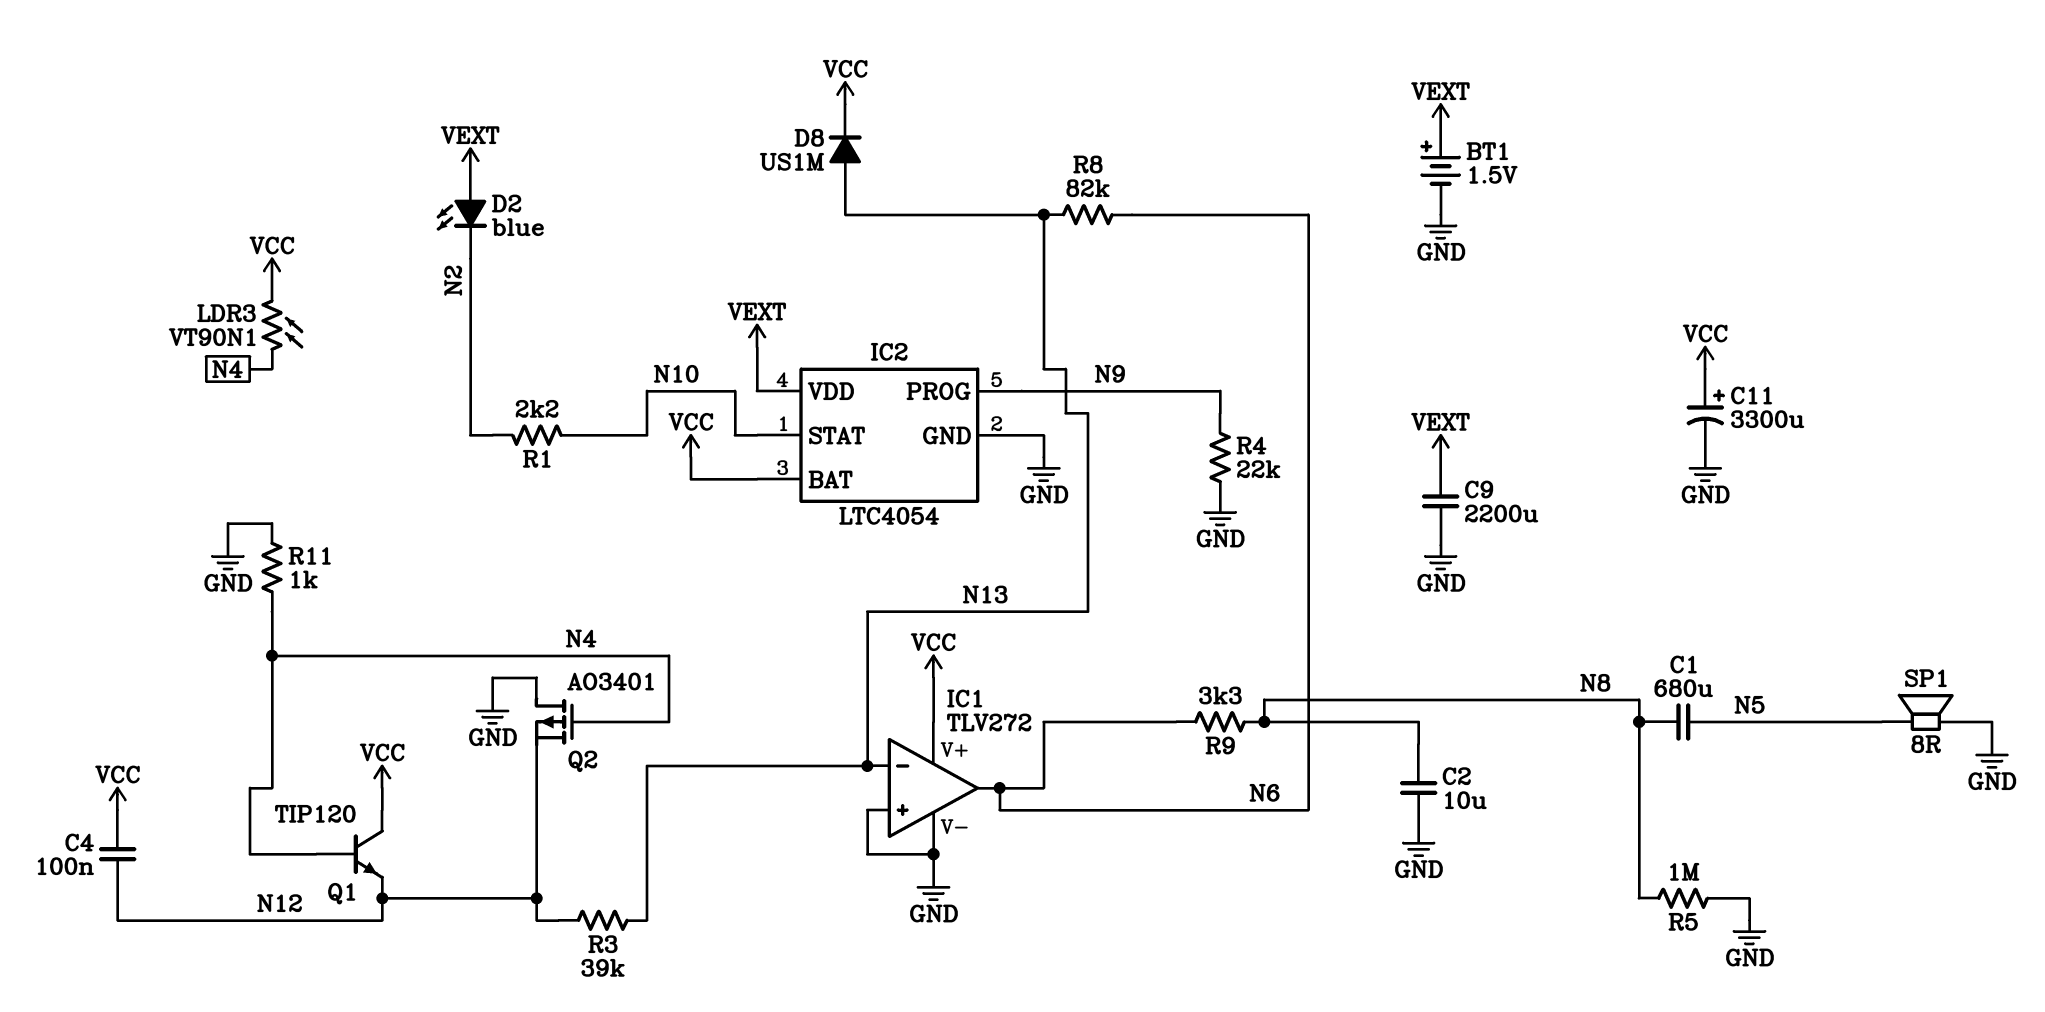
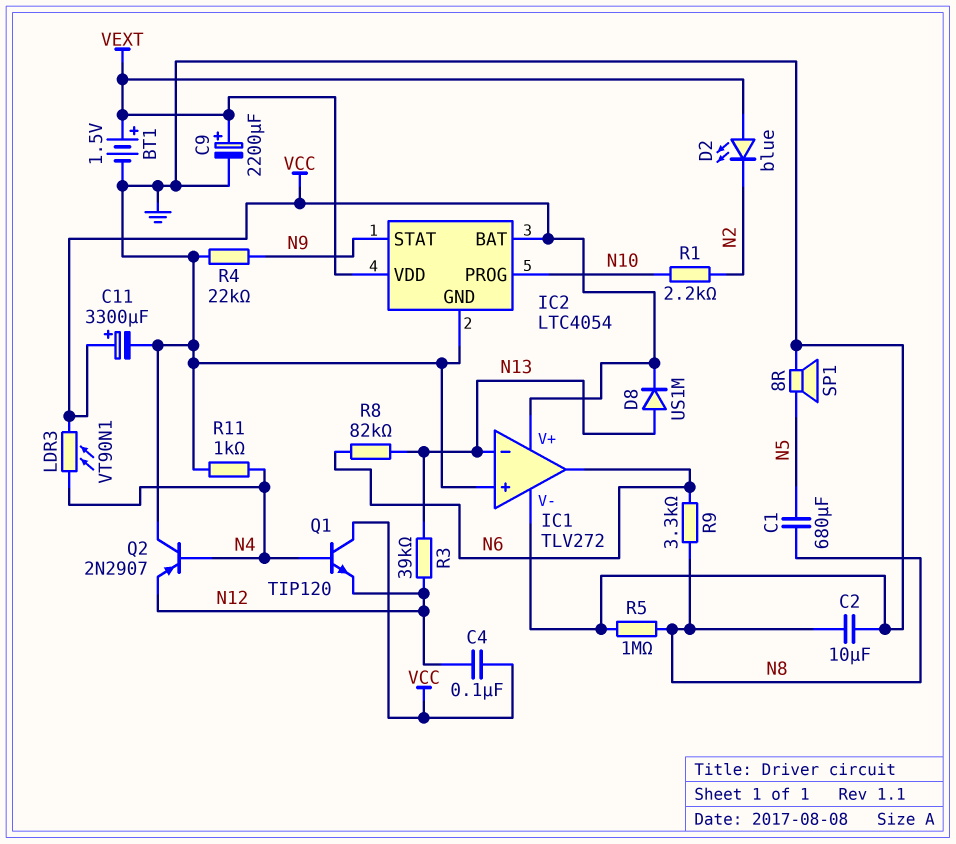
C9: 2200uF (GND, VEXT) -> 2200uF (plus VEXT, minus GND)
IC2 pin PROG: N9 -> N10
IC2 pin STAT: N10 -> N9
Q2: PMOS AO3401 (G N4, D GND, S N12) -> PNP 2N2907 (B N4, C GND, E N12)

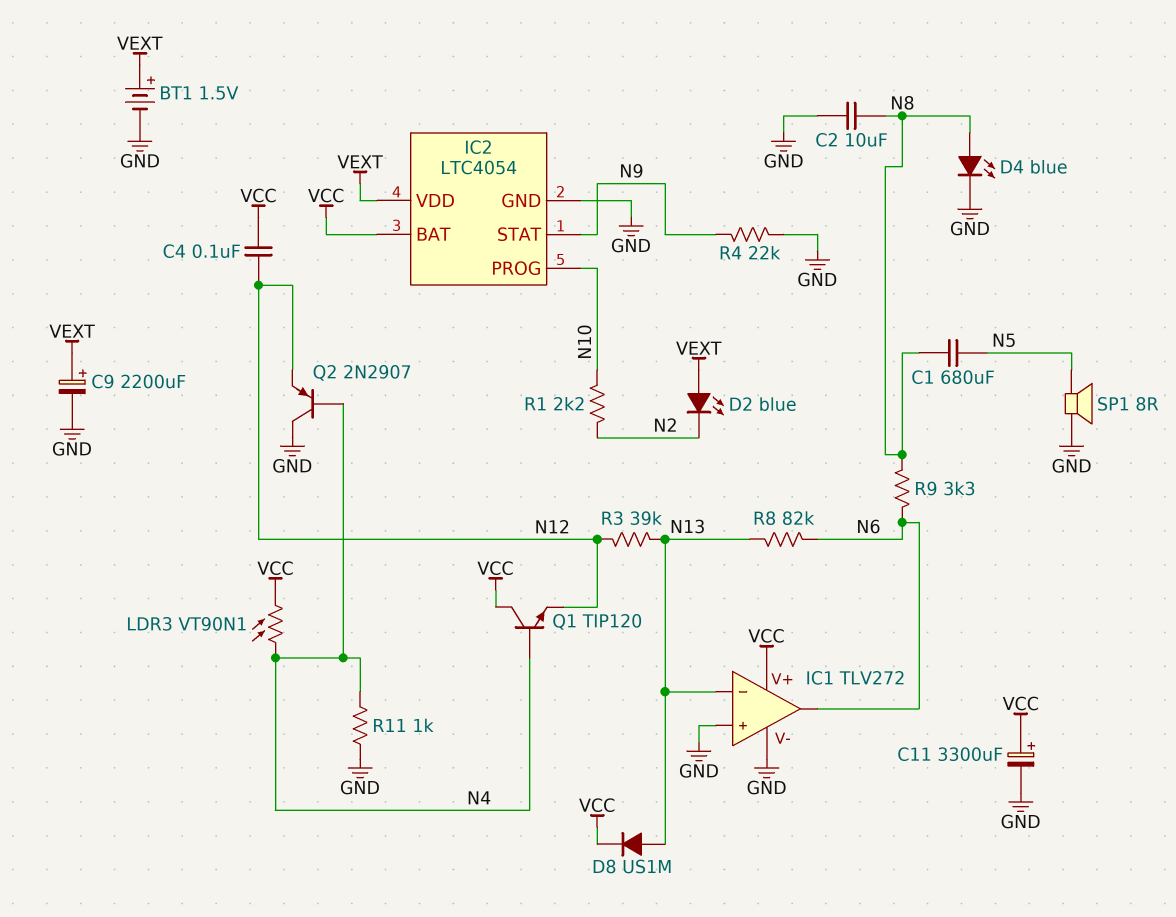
D4: none -> LED blue (A N8, K GND)
R5: 1M (GND, N8) -> none

